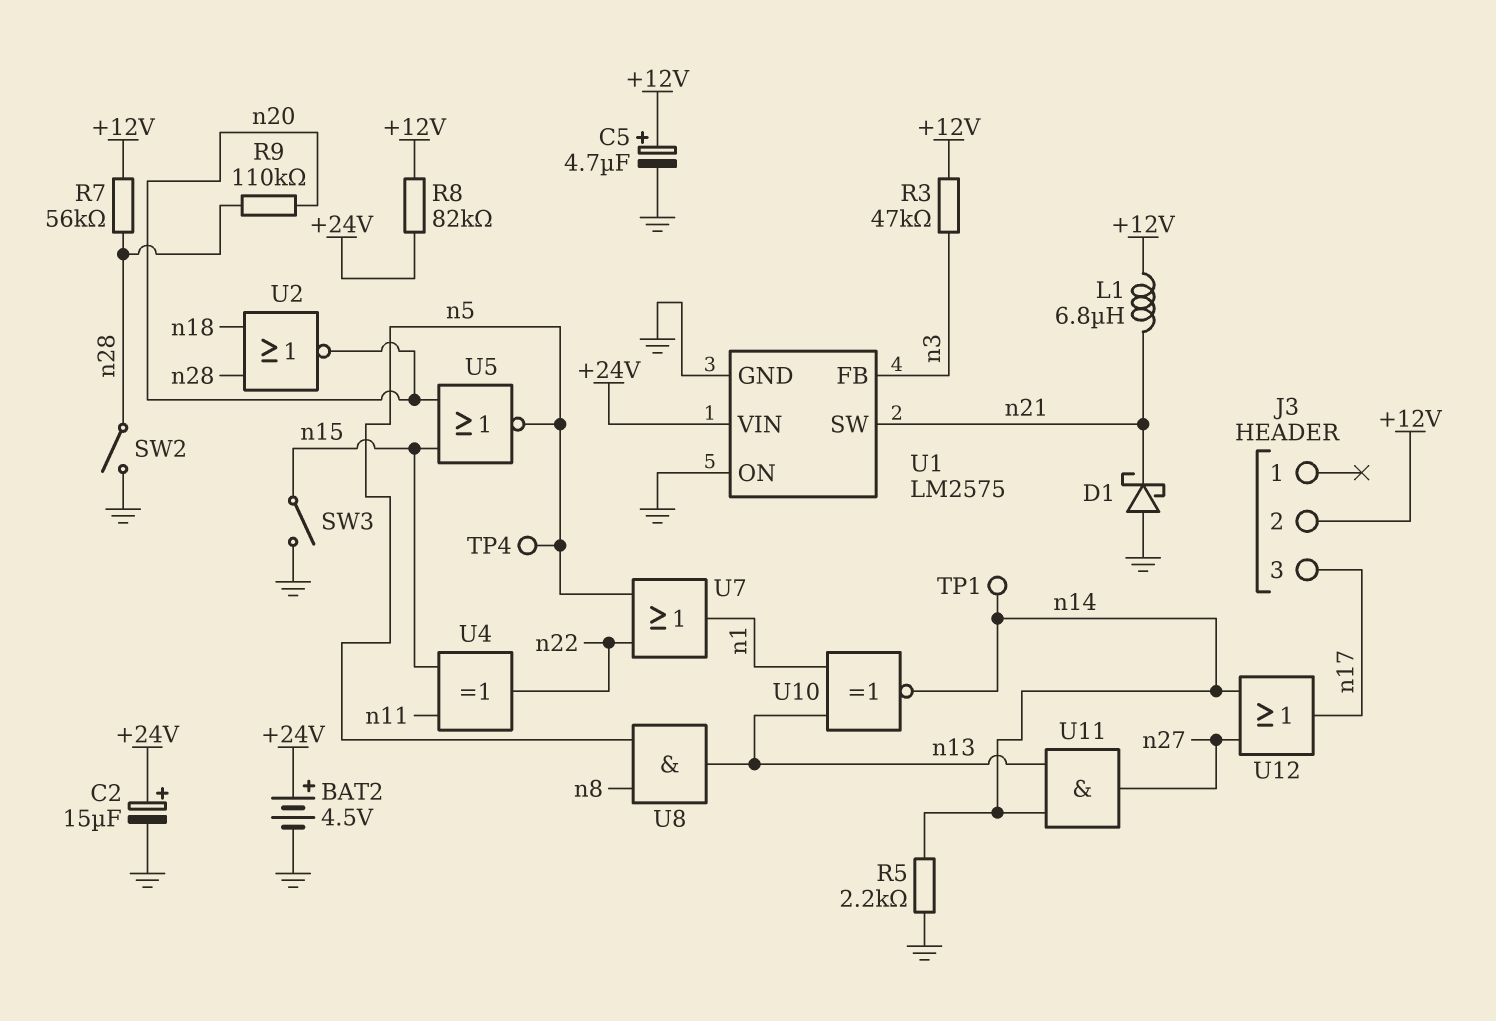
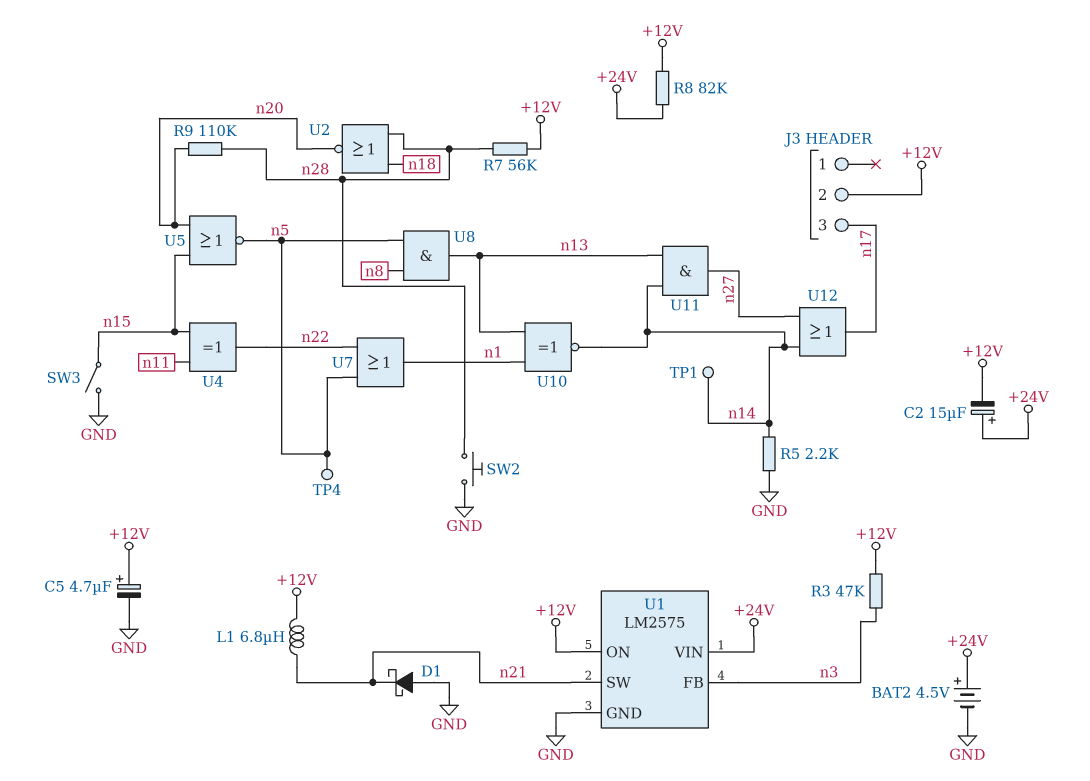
C2: 15uF (plus +24V, minus GND) -> 15uF (plus +24V, minus +12V)
SW2: switch (GND, n28) -> button (GND, n28)
U1 pin ON: GND -> +12V

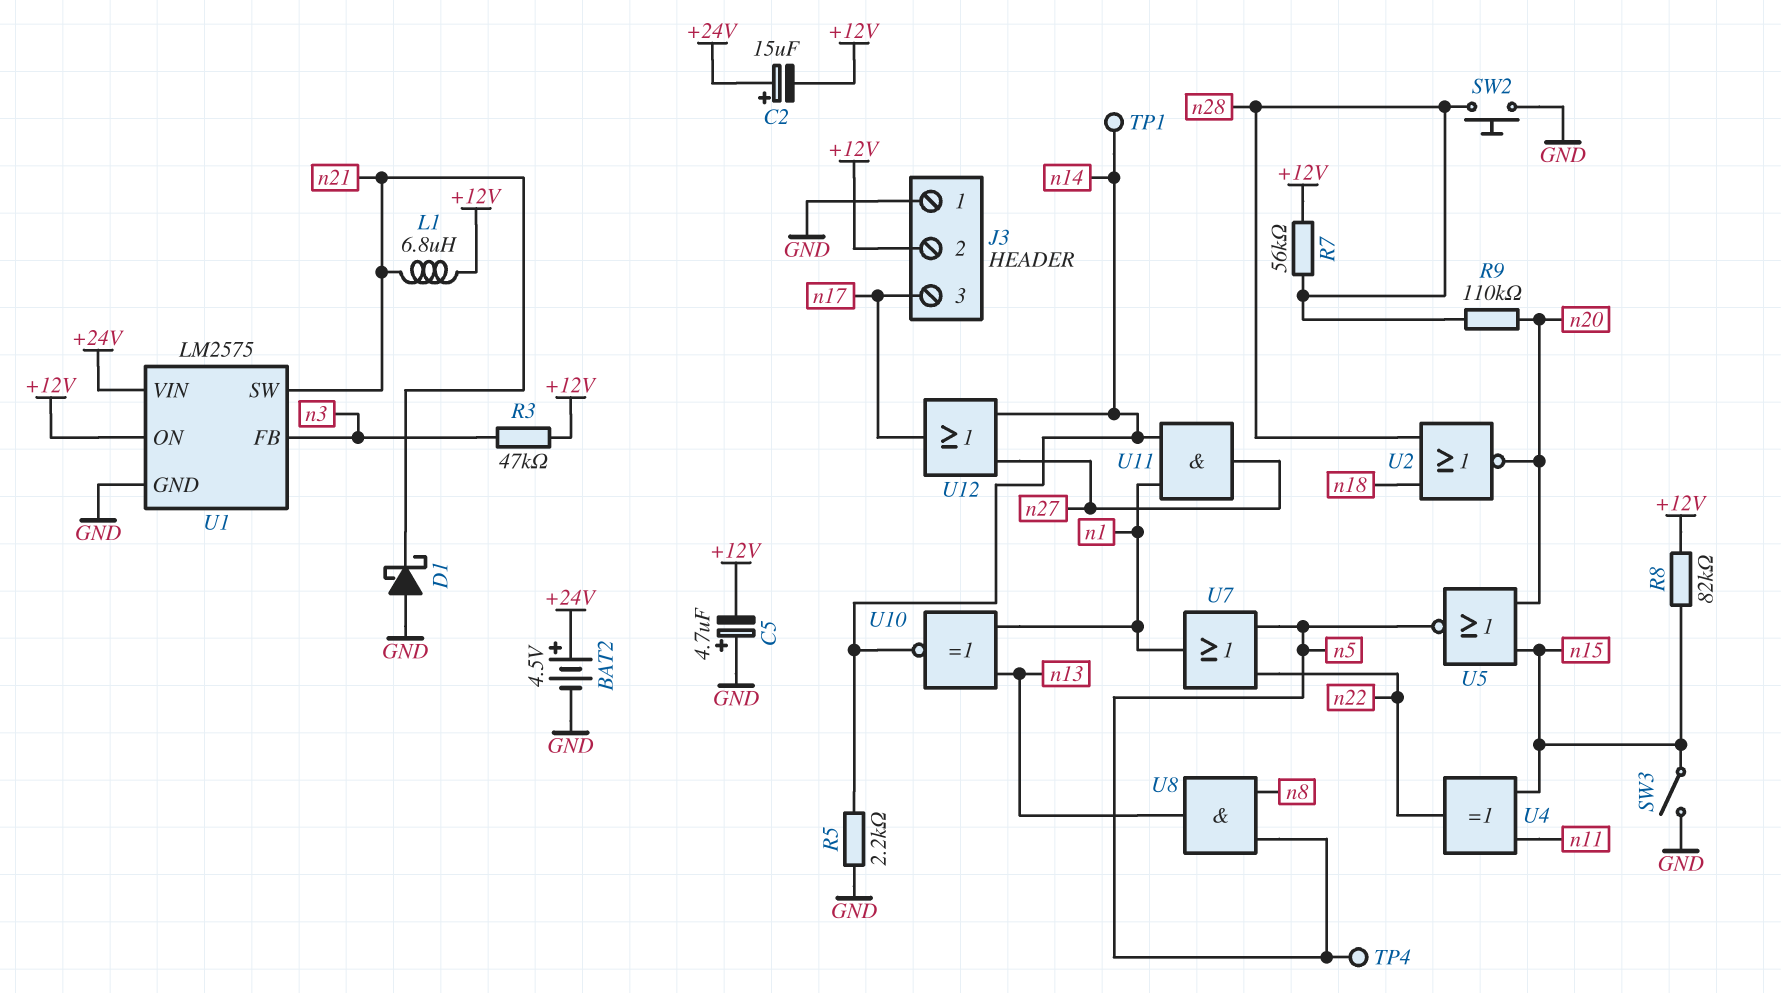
C5: 4.7uF (plus +12V, minus GND) -> 4.7uF (plus GND, minus +12V)
J3 pin 1: none -> GND
R8: 82k (+12V, +24V) -> 82k (+12V, n15)
U11: AND (in n13, in n14, out n27) -> AND (in n1, in n14, out n27)

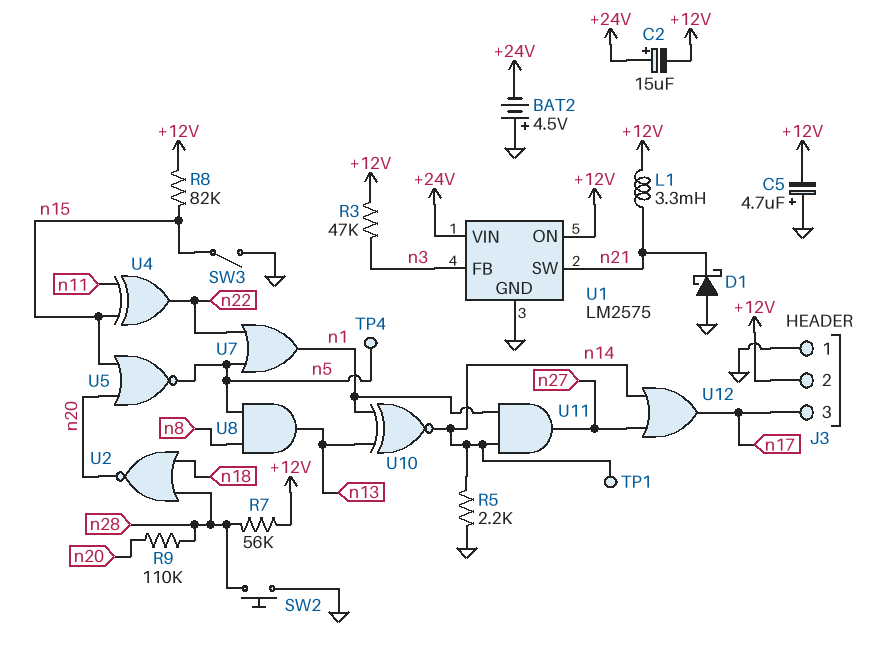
BAT2: 4.5V (plus +24V, minus GND) -> 4.5V (plus GND, minus +24V)
L1: 6.8uH (+12V, n21) -> 3.3mH (+12V, n21)

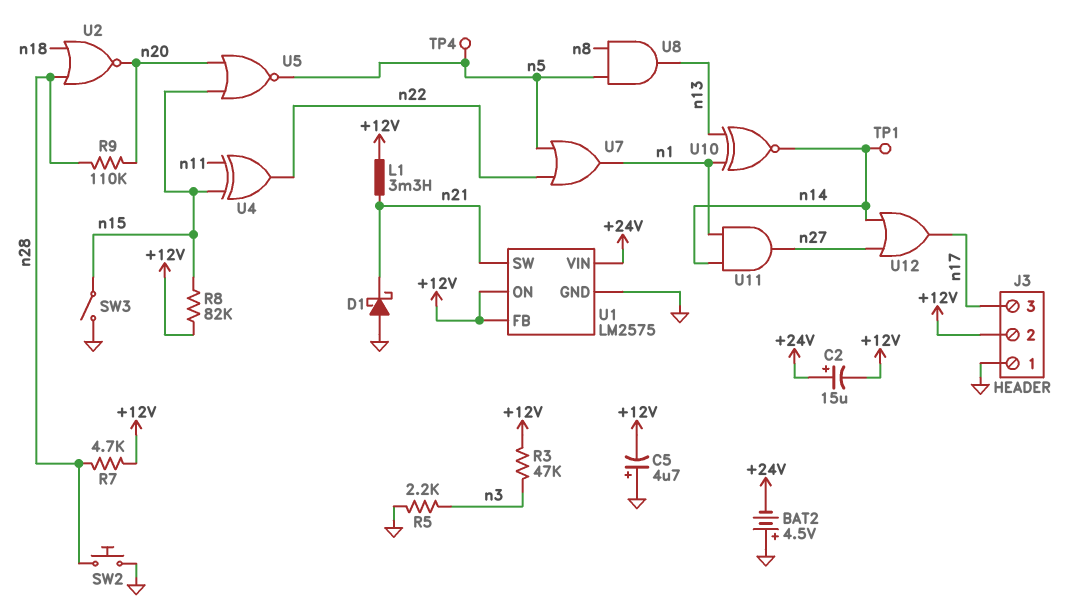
R5: 2.2k (GND, n14) -> 2.2k (GND, n3)
R7: 56k (+12V, n28) -> 4.7k (+12V, n28)
U1 pin FB: n3 -> +12V

